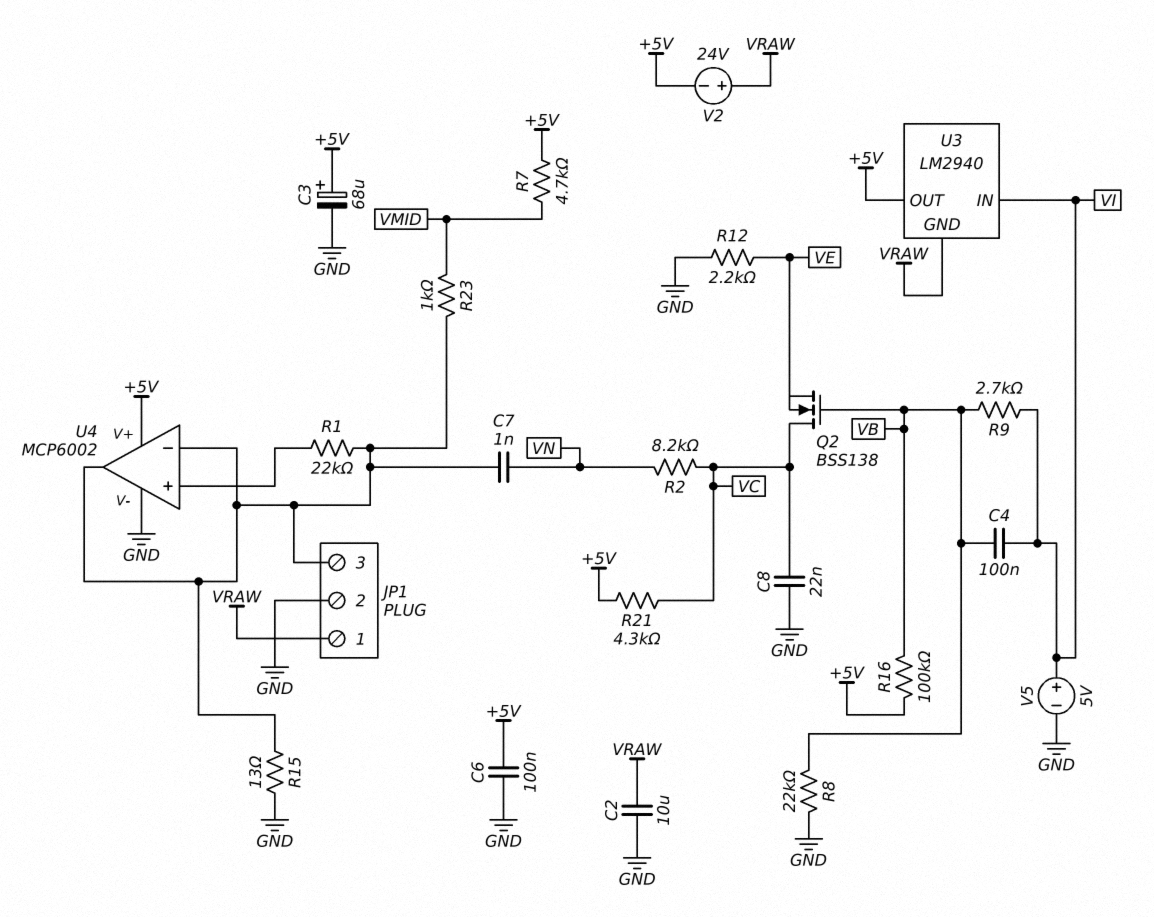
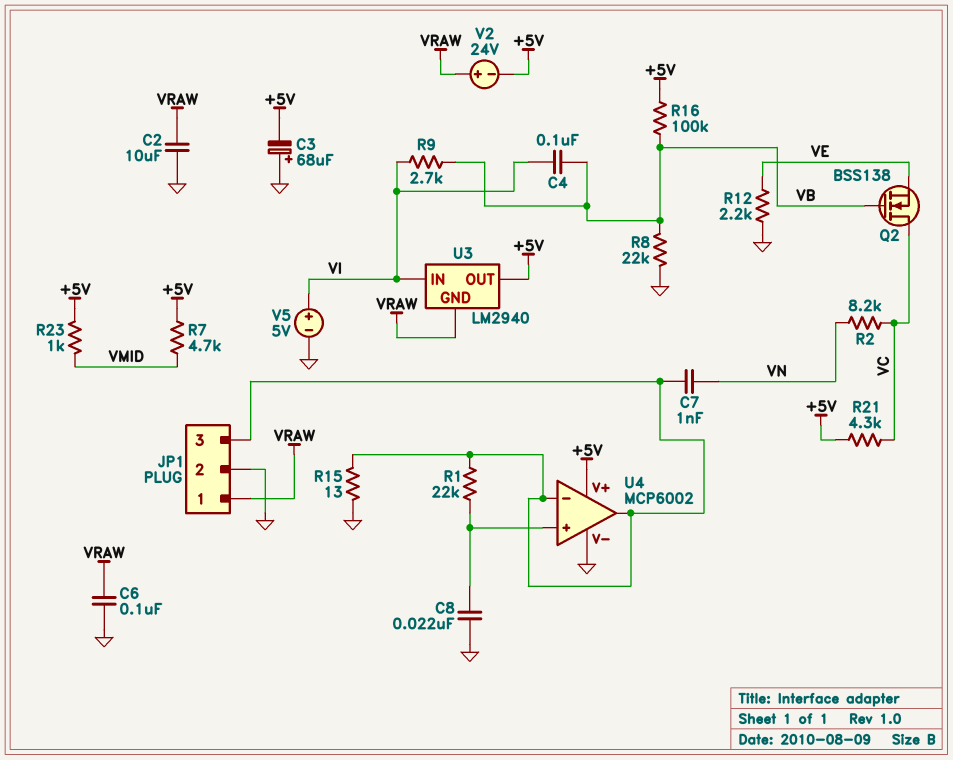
C3: 68uF (plus +5V, minus GND) -> 68uF (plus GND, minus +5V)
C6: 100nF (+5V, GND) -> 100nF (GND, VRAW)
C8: 22nF (GND, VC) -> 22nF (GND, U4/in+)
R23: 1k (JP1/3, VMID) -> 1k (+5V, VMID)

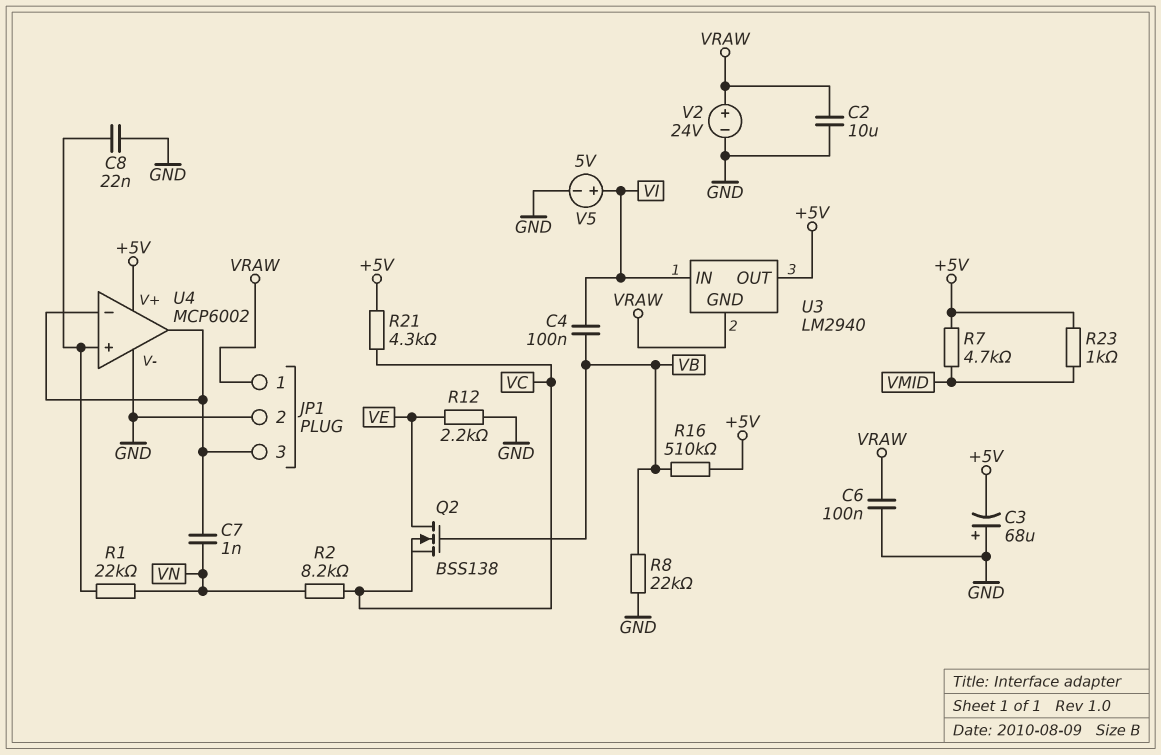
Q2: NMOS BSS138 (G VB, D VC, S VE) -> NMOS BSS138 (G VB, D VE, S VC)
R1: 22k (JP1/3, U4/in+) -> 22k (U4/in+, VN)
R9: 2.7k (VB, VI) -> none
R15: 13 (GND, JP1/3) -> none
R16: 100k (+5V, VB) -> 510k (+5V, VB)
V2: 24V (plus VRAW, minus +5V) -> 24V (plus VRAW, minus GND)

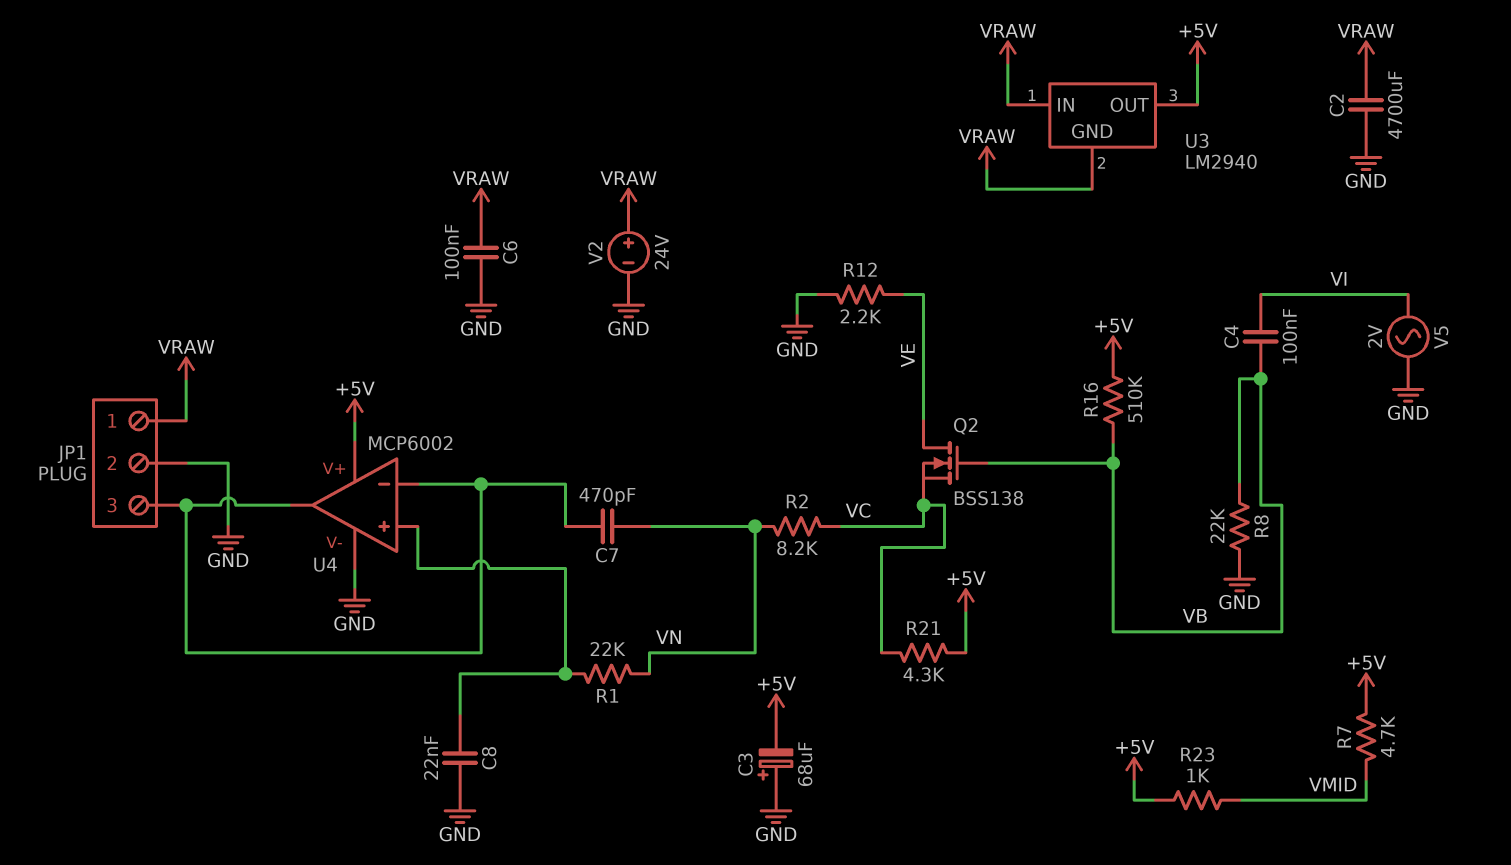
C2: 10uF (GND, VRAW) -> 4700uF (GND, VRAW)
C7: 1nF (JP1/3, VN) -> 470pF (JP1/3, VN)
U3 pin IN: VI -> VRAW
V5: 5V (plus VI, minus GND) -> AC 2V (GND, VI)

